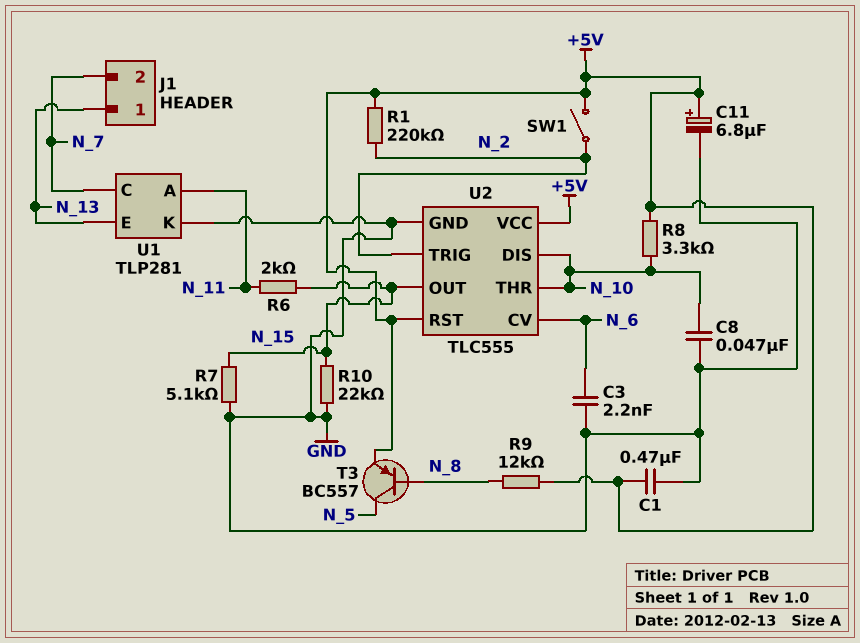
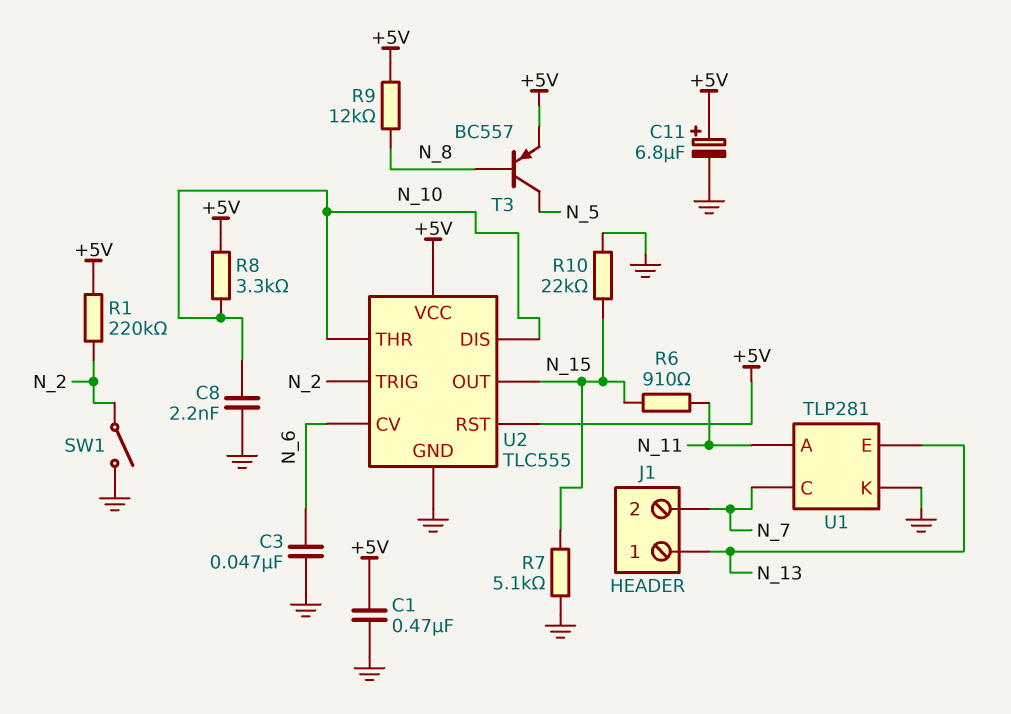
C3: 2.2nF (GND, N_6) -> 47nF (GND, N_6)
C8: 47nF (GND, N_10) -> 2.2nF (GND, N_10)
R6: 2k (N_11, N_15) -> 910 (N_11, N_15)
SW1: switch (+5V, N_2) -> switch (GND, N_2)

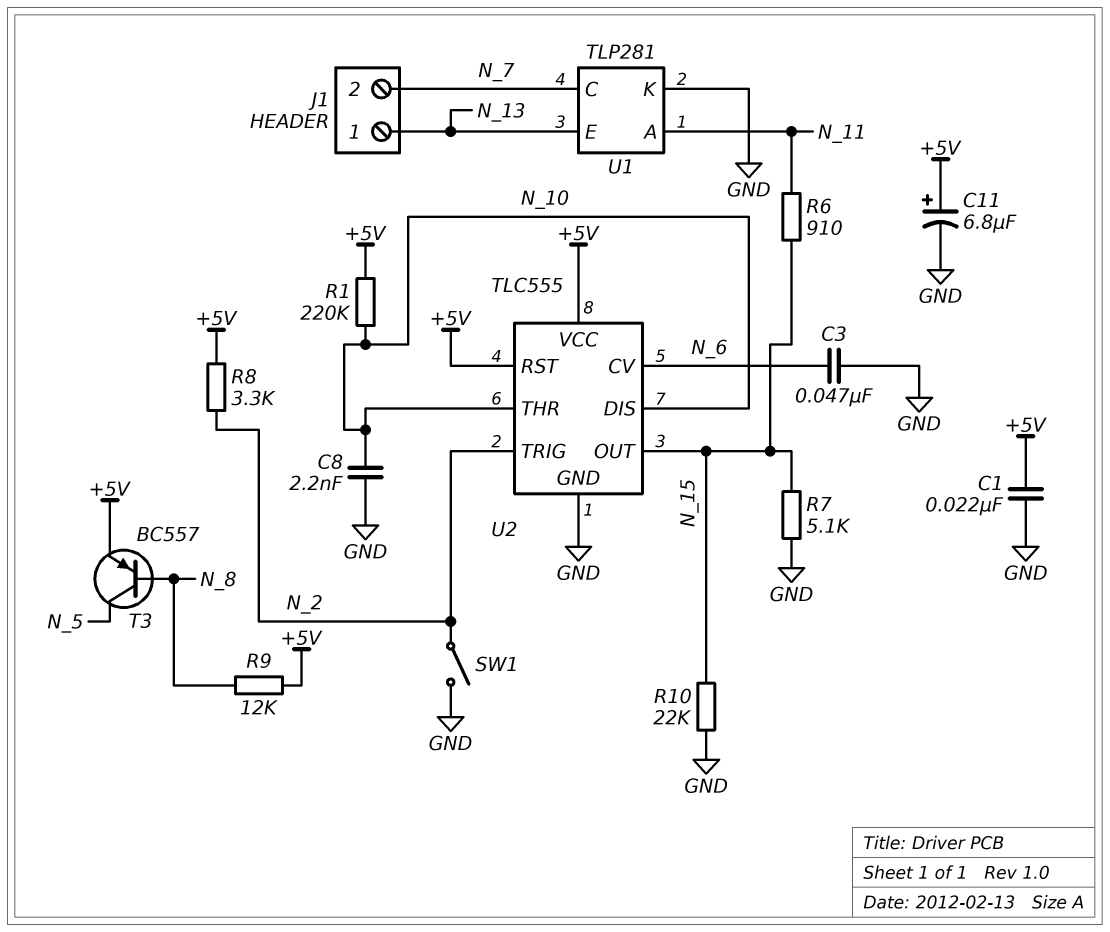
C1: 470nF (+5V, GND) -> 22nF (+5V, GND)
R1: 220k (+5V, N_2) -> 220k (+5V, N_10)
R8: 3.3k (+5V, N_10) -> 3.3k (+5V, N_2)

